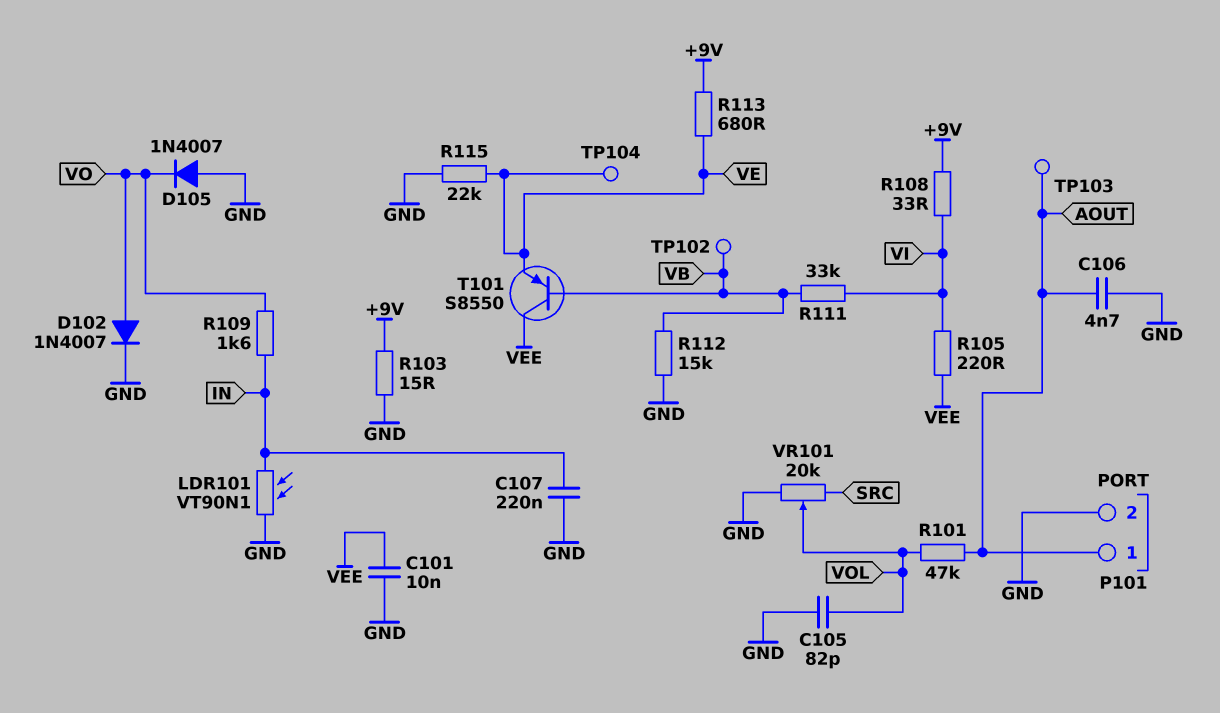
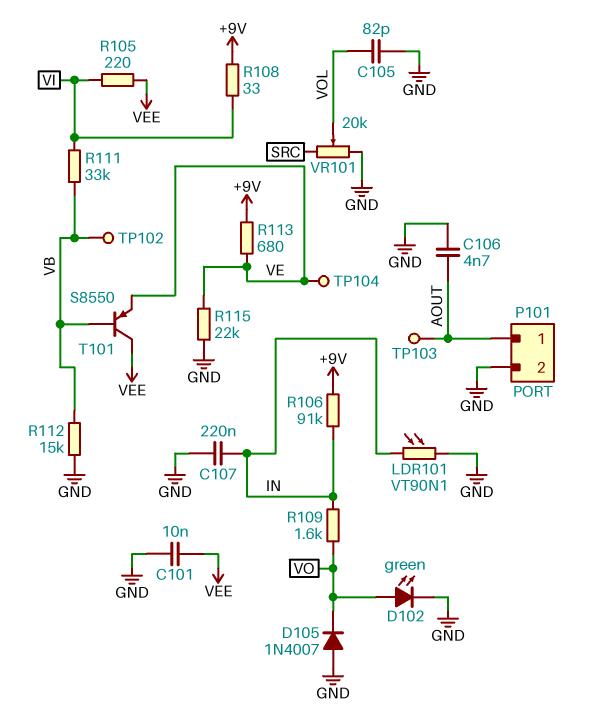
D102: diode 1N4007 (A VO, K GND) -> LED green (A VO, K GND)
R101: 47k (AOUT, VOL) -> none
R103: 15 (+9V, GND) -> none
R106: none -> 91k (+9V, IN)

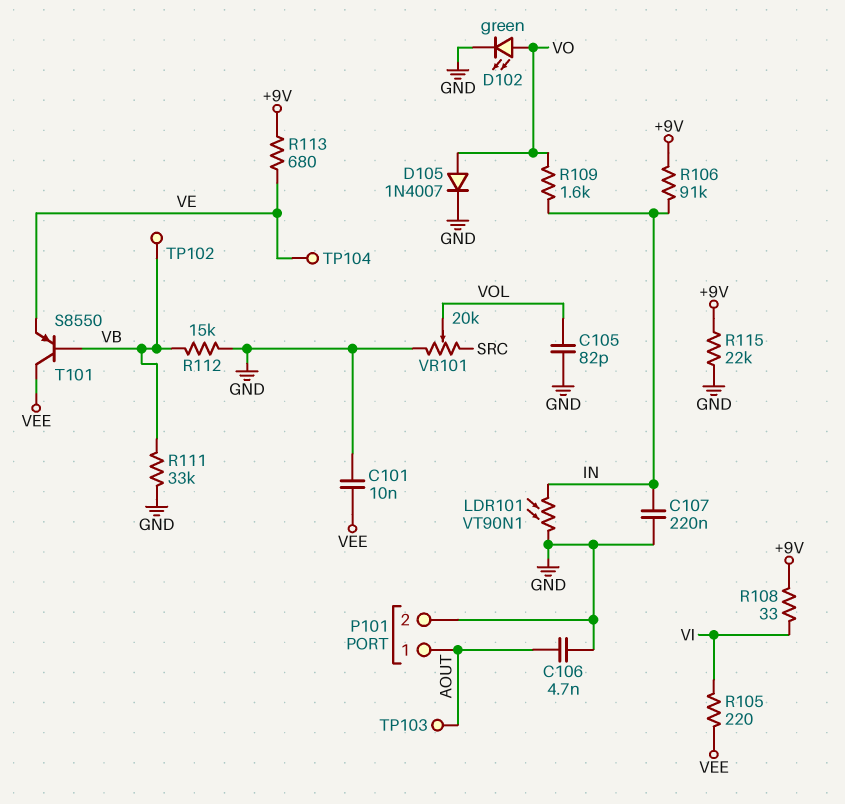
D105: diode 1N4007 (A GND, K VO) -> diode 1N4007 (A VO, K GND)
R111: 33k (VB, VI) -> 33k (GND, VB)
R115: 22k (GND, VE) -> 22k (+9V, GND)

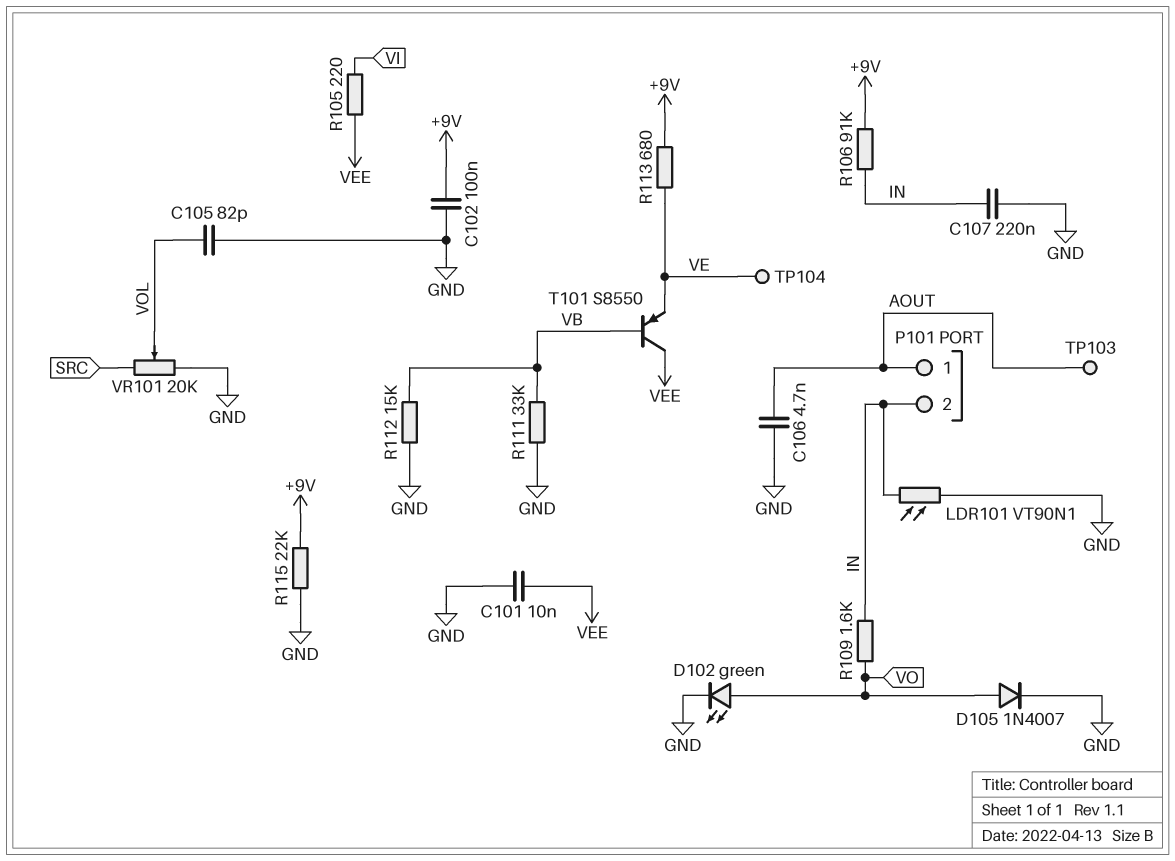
C102: none -> 100nF (+9V, GND)
P101 pin 2: GND -> IN
R108: 33 (+9V, VI) -> none
TP102: test point (VB) -> none

